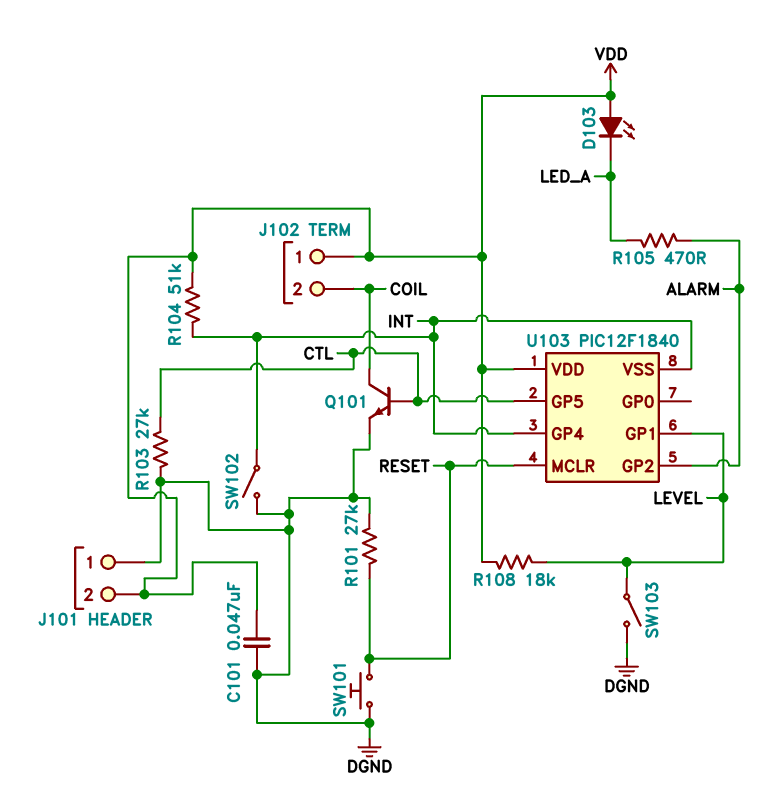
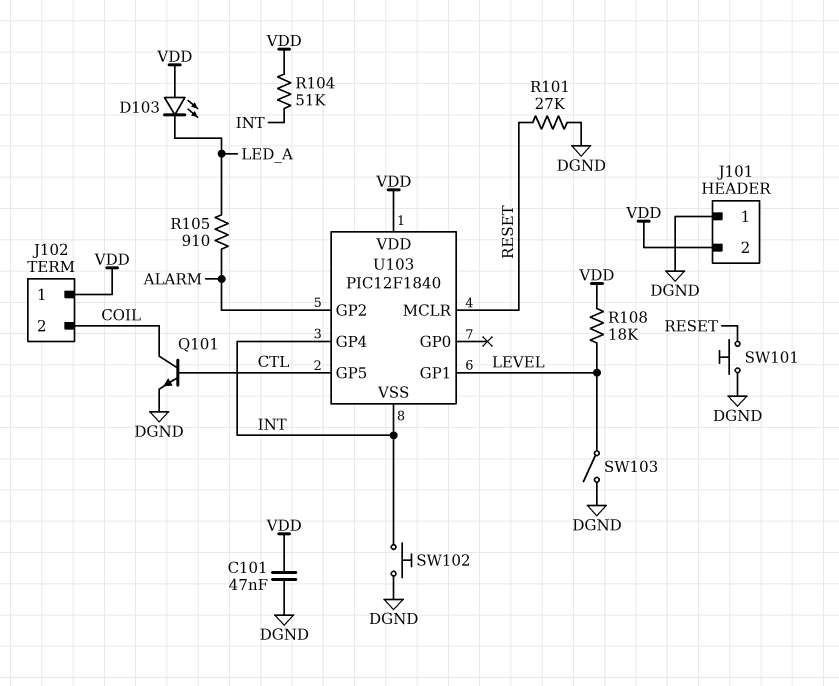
R103: 27k (CTL, DGND) -> none
R105: 470 (ALARM, LED_A) -> 910 (ALARM, LED_A)
SW102: switch (DGND, INT) -> button (DGND, INT)

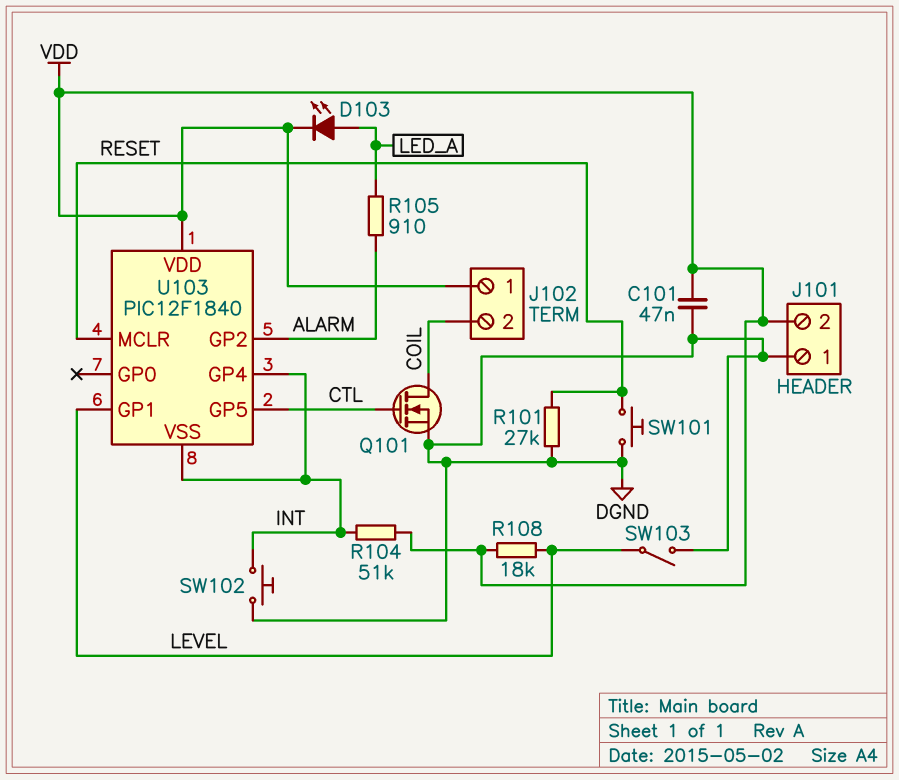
D103: LED (A VDD, K LED_A) -> LED (A LED_A, K VDD)
Q101: NPN (B CTL, C COIL, E DGND) -> NMOS (G CTL, D COIL, S DGND)

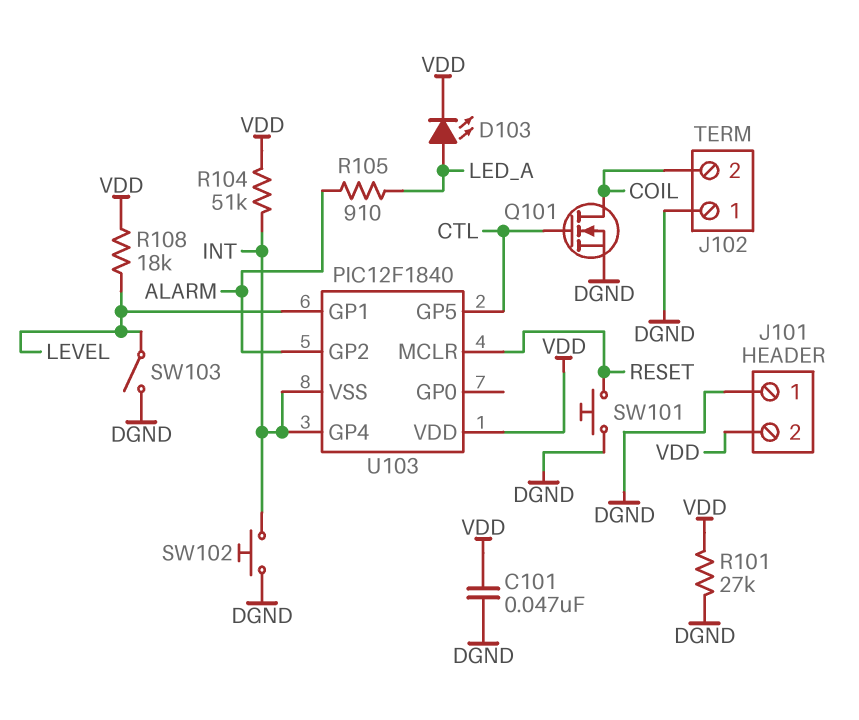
J102 pin 1: VDD -> DGND
R101: 27k (DGND, RESET) -> 27k (DGND, VDD)

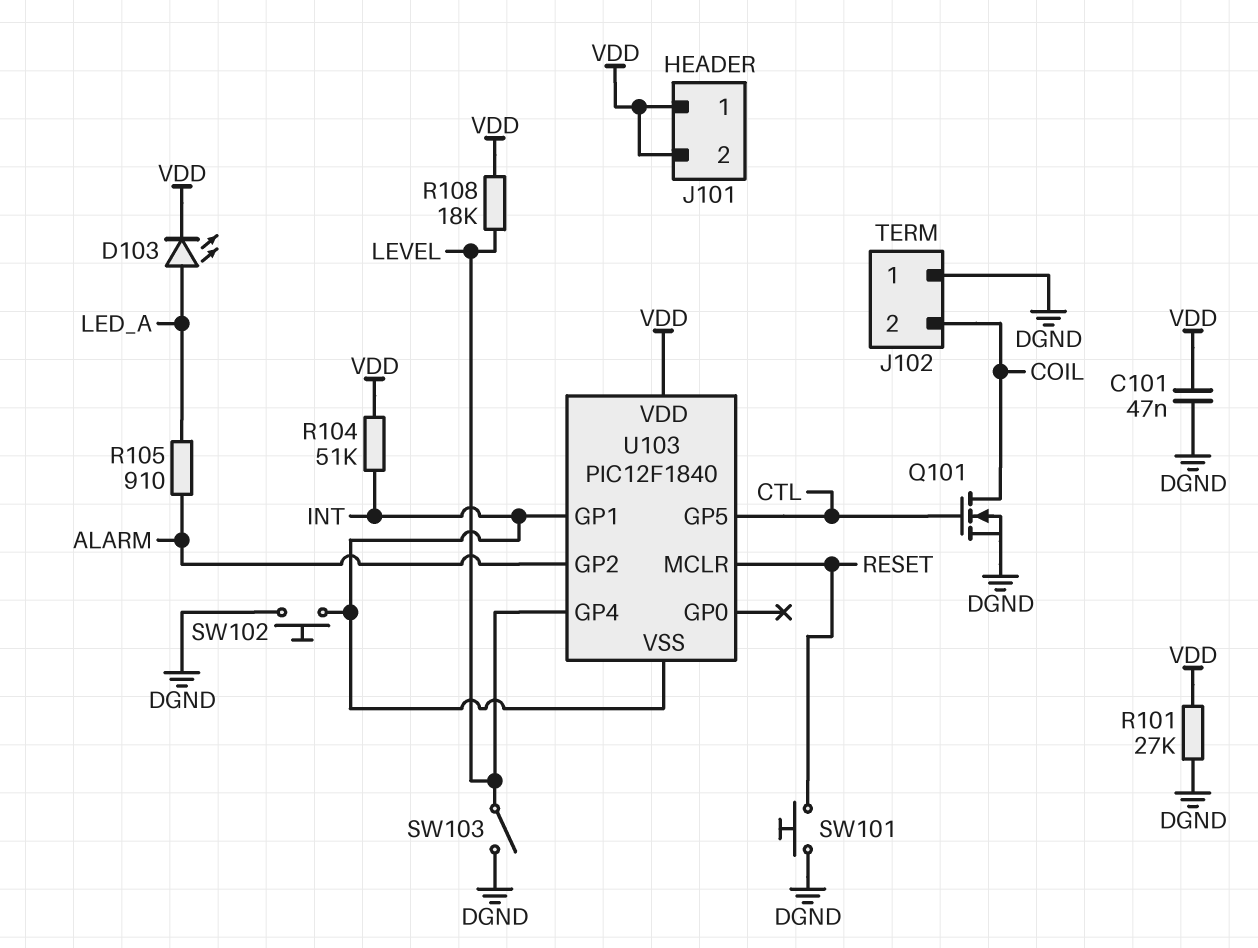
J101 pin 1: DGND -> VDD
U103 pin GP1: LEVEL -> INT
U103 pin GP4: INT -> LEVEL

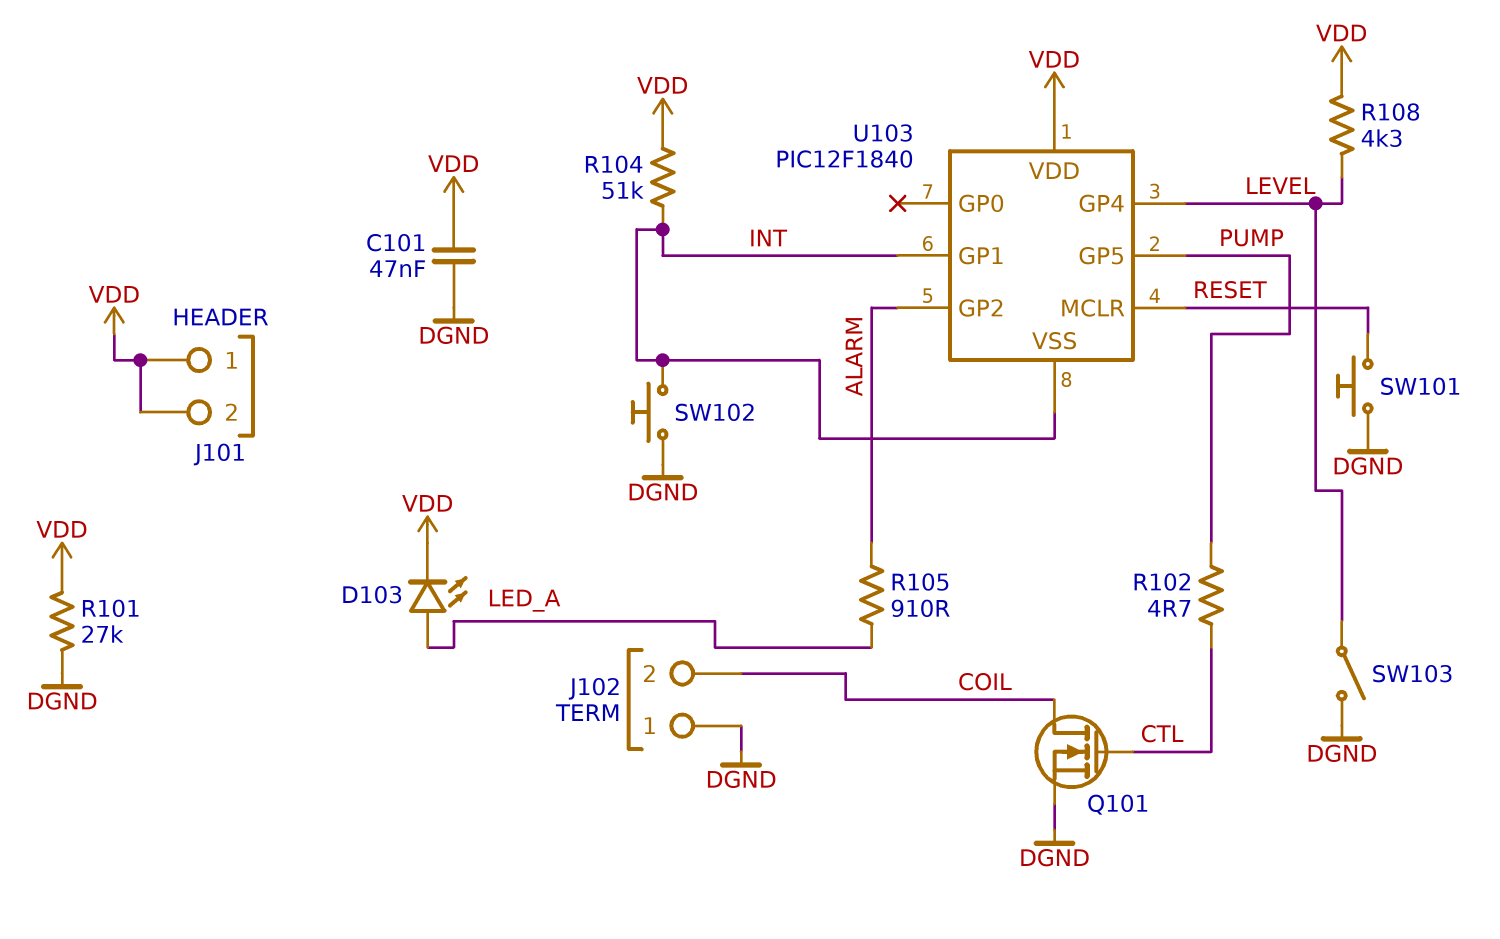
R102: none -> 4.7 (CTL, PUMP)
R108: 18k (LEVEL, VDD) -> 4.3k (LEVEL, VDD)
U103 pin GP5: CTL -> PUMP

